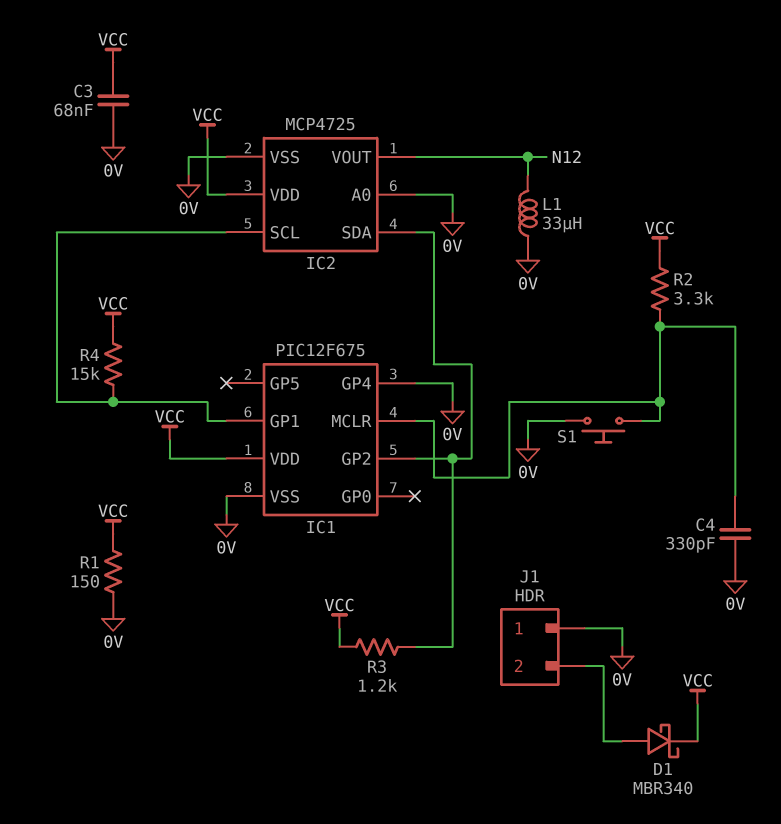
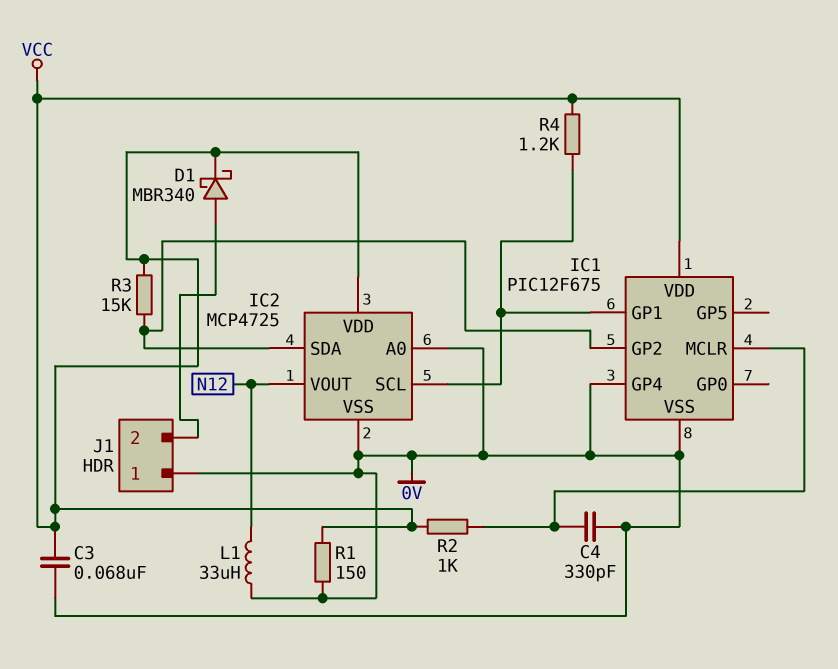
R2: 3.3k (IC1/MCLR, VCC) -> 1k (IC1/MCLR, VCC)
R3: 1.2k (IC1/GP2, VCC) -> 15k (IC1/GP2, VCC)
R4: 15k (IC1/GP1, VCC) -> 1.2k (IC1/GP1, VCC)
S1: button (0V, IC1/MCLR) -> none

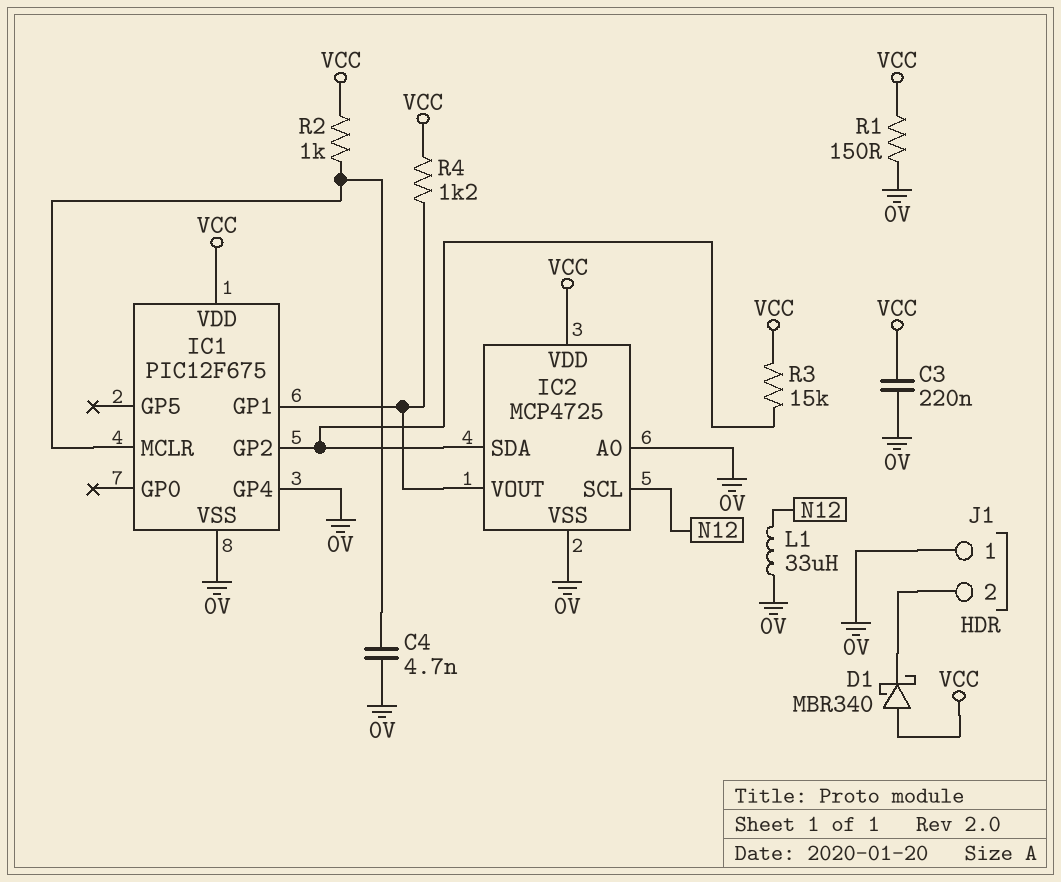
C3: 68nF (0V, VCC) -> 220nF (0V, VCC)
C4: 330pF (0V, IC1/MCLR) -> 4.7nF (0V, IC1/MCLR)
D1: schottky MBR340 (A J1/2, K VCC) -> schottky MBR340 (A VCC, K J1/2)
IC2 pin SCL: IC1/GP1 -> N12
IC2 pin VOUT: N12 -> IC1/GP1

